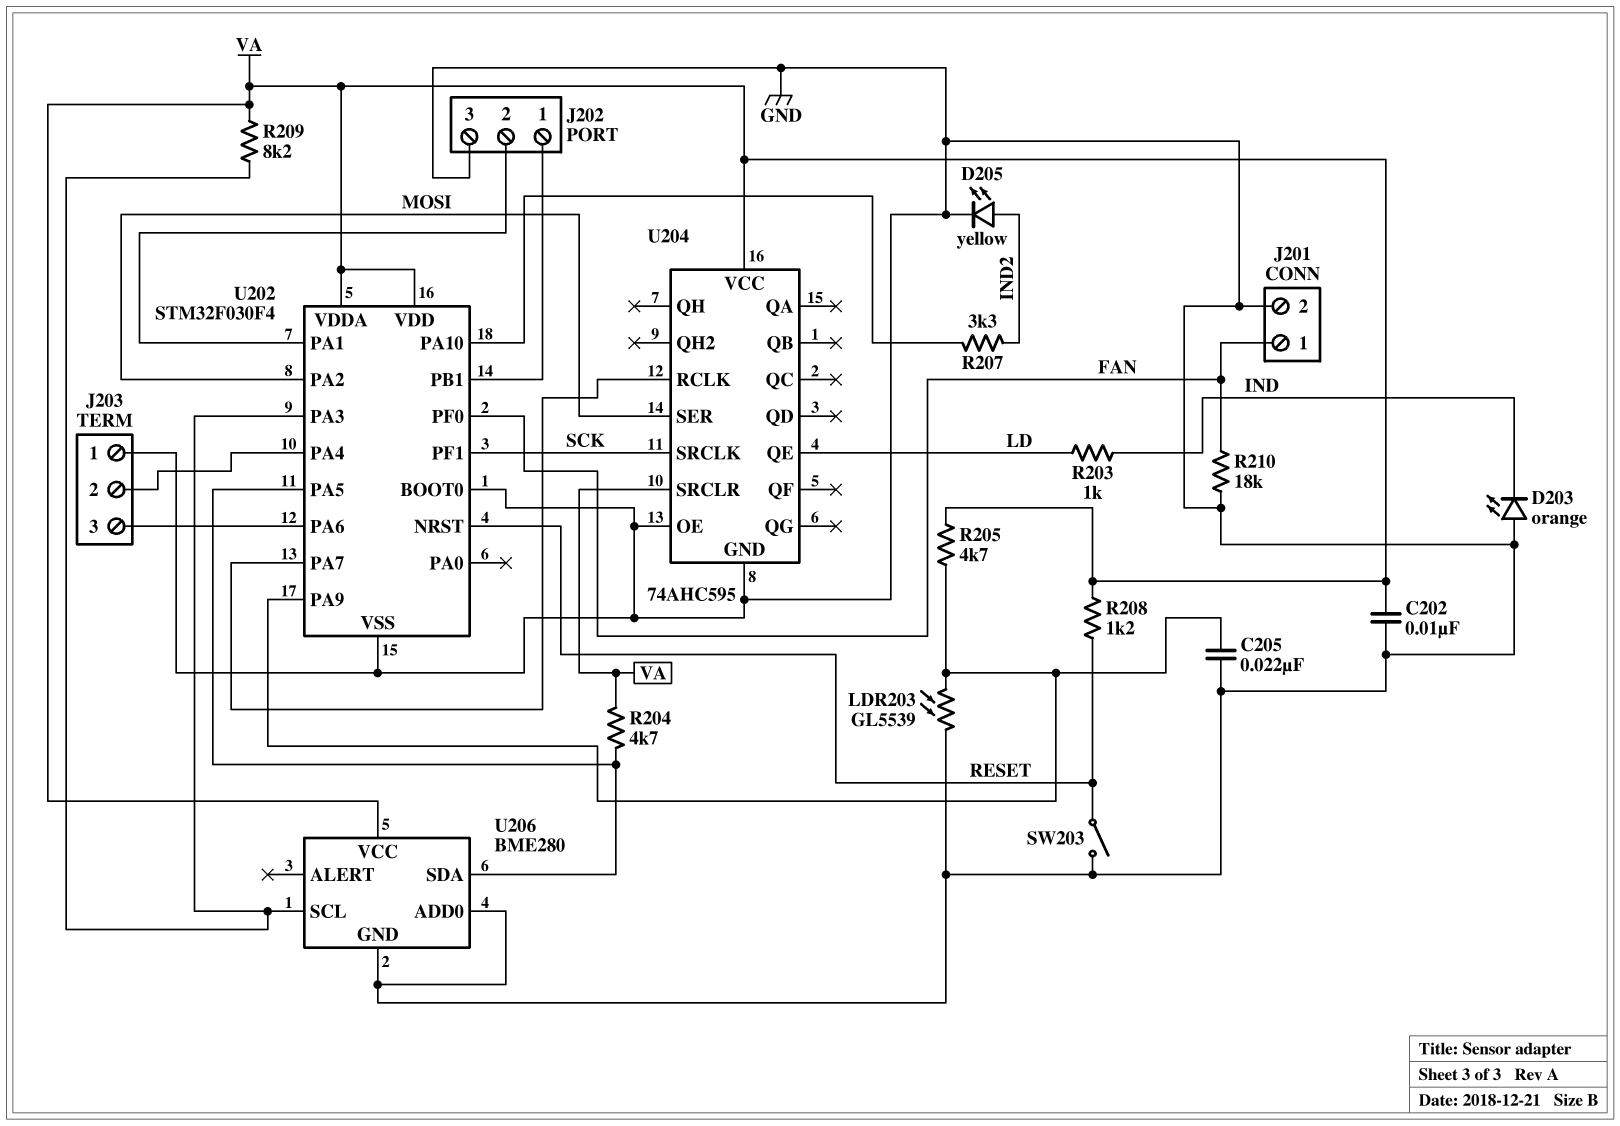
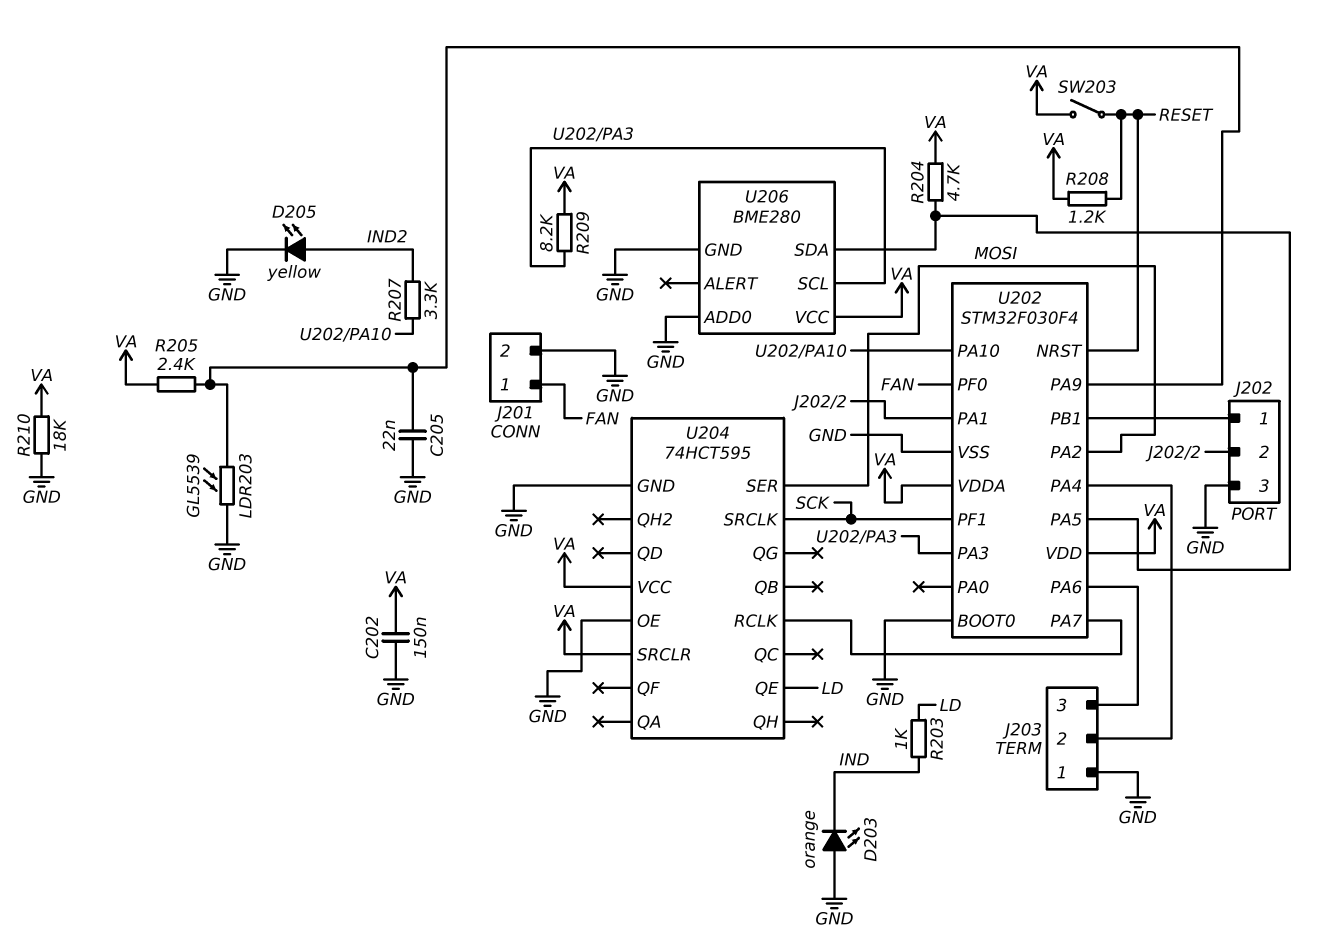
C202: 10nF (GND, VA) -> 150nF (GND, VA)
R205: 4.7k (U202/PA9, VA) -> 2.4k (U202/PA9, VA)
R210: 18k (FAN, GND) -> 18k (GND, VA)
SW203: switch (GND, RESET) -> switch (RESET, VA)
U204: 74AHC595 -> 74HCT595

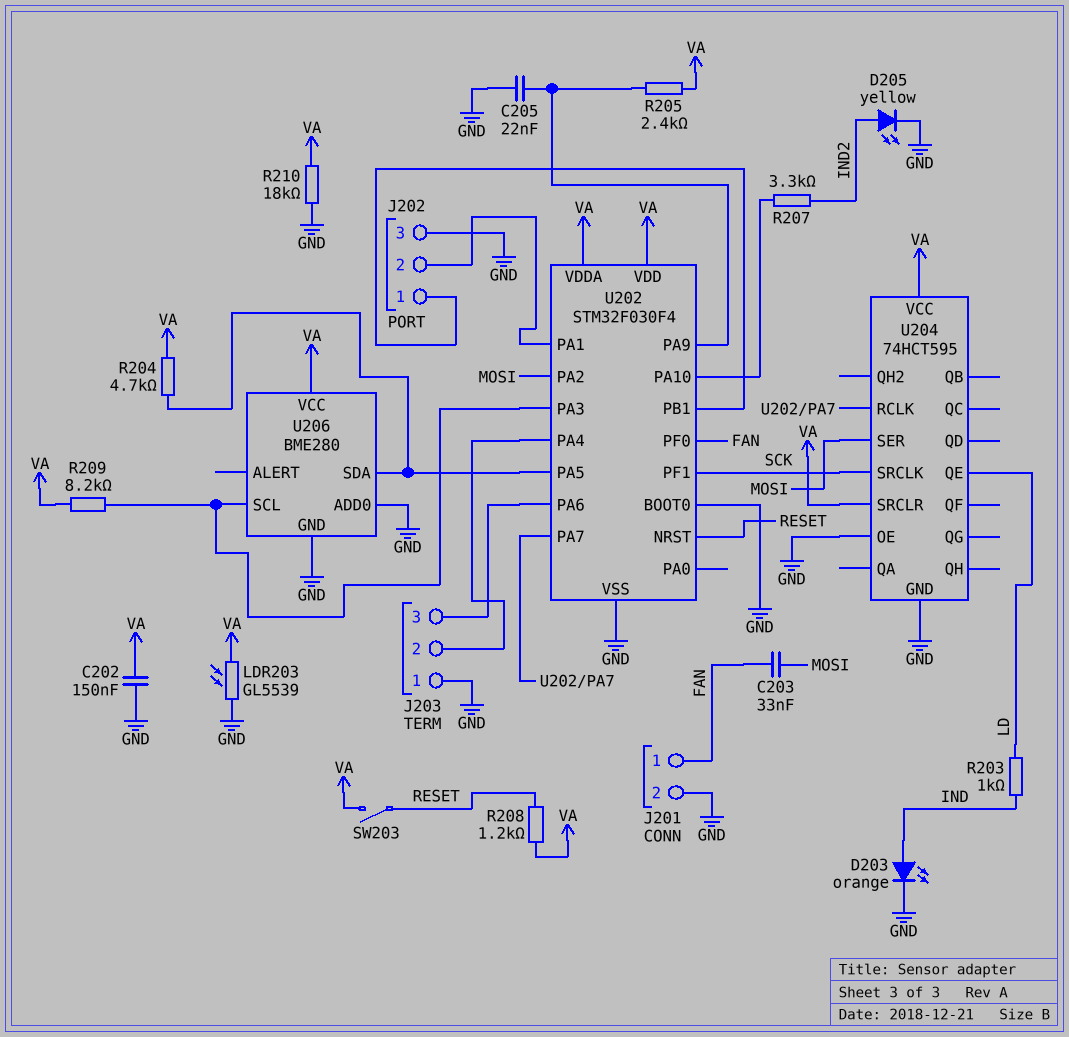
C203: none -> 33nF (FAN, MOSI)
D203: LED orange (A GND, K IND) -> LED orange (A IND, K GND)
LDR203: GL5539 (GND, U202/PA9) -> GL5539 (GND, VA)

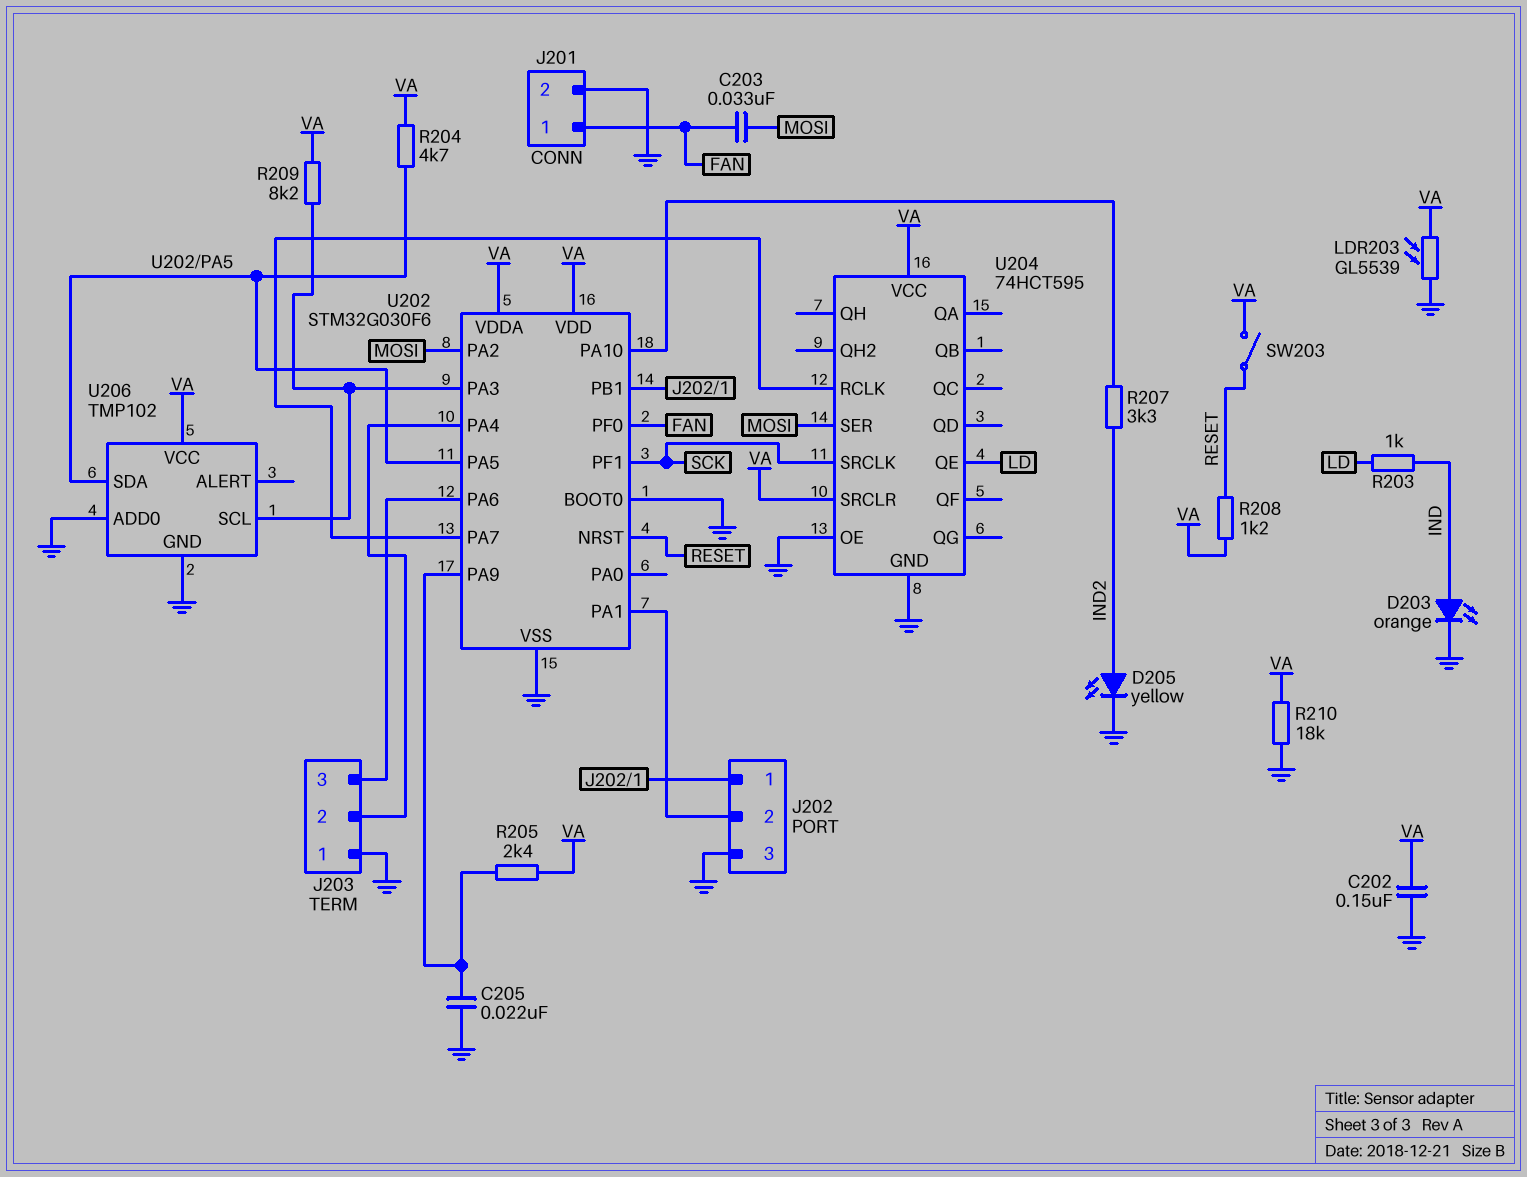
U202: STM32F030F4 -> STM32G030F6
U206: BME280 -> TMP102

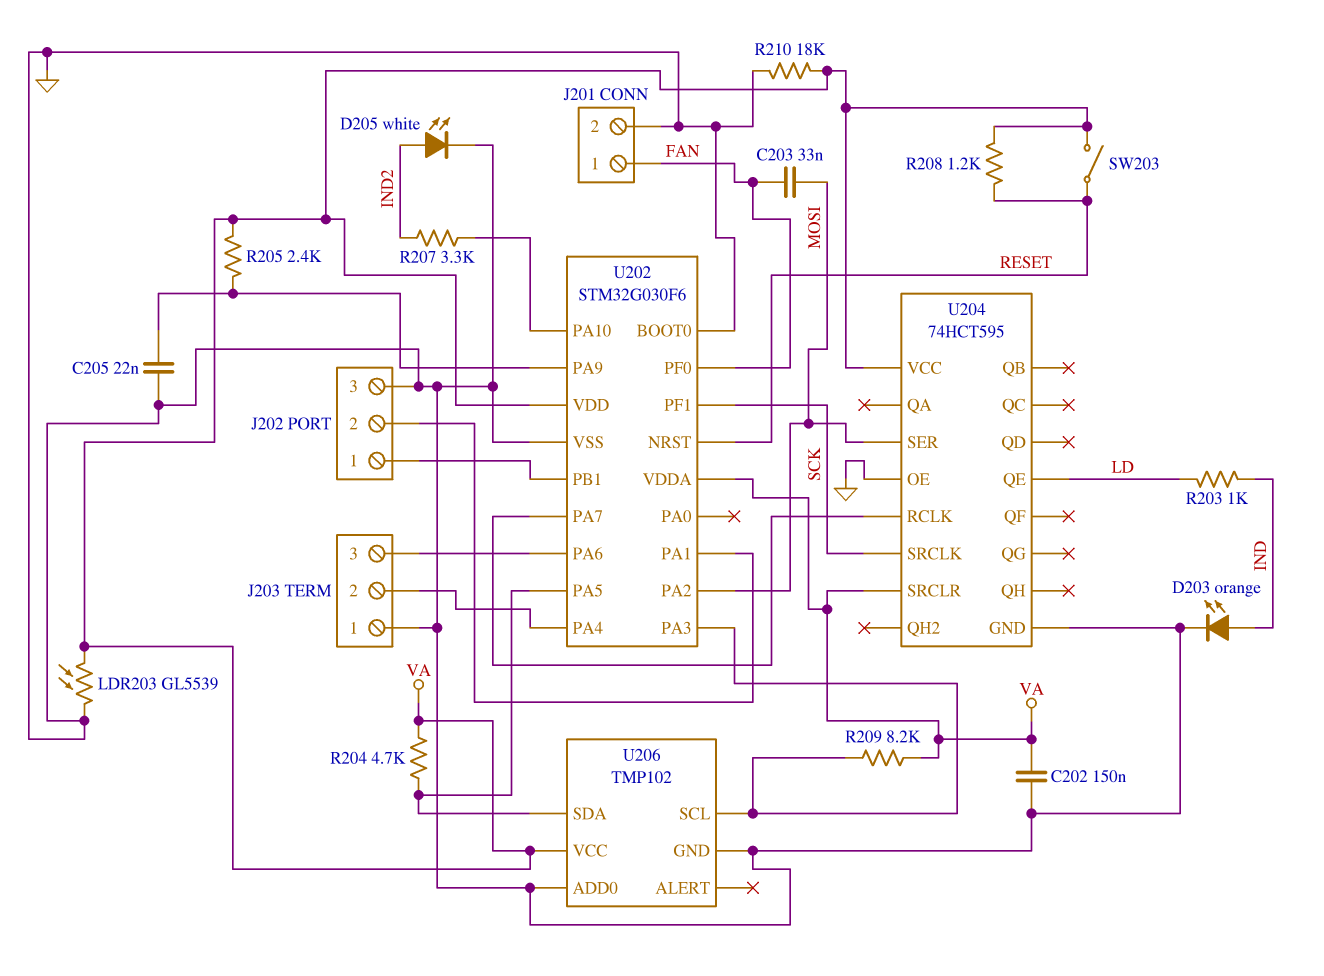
D205: LED yellow (A IND2, K GND) -> LED white (A IND2, K GND)

